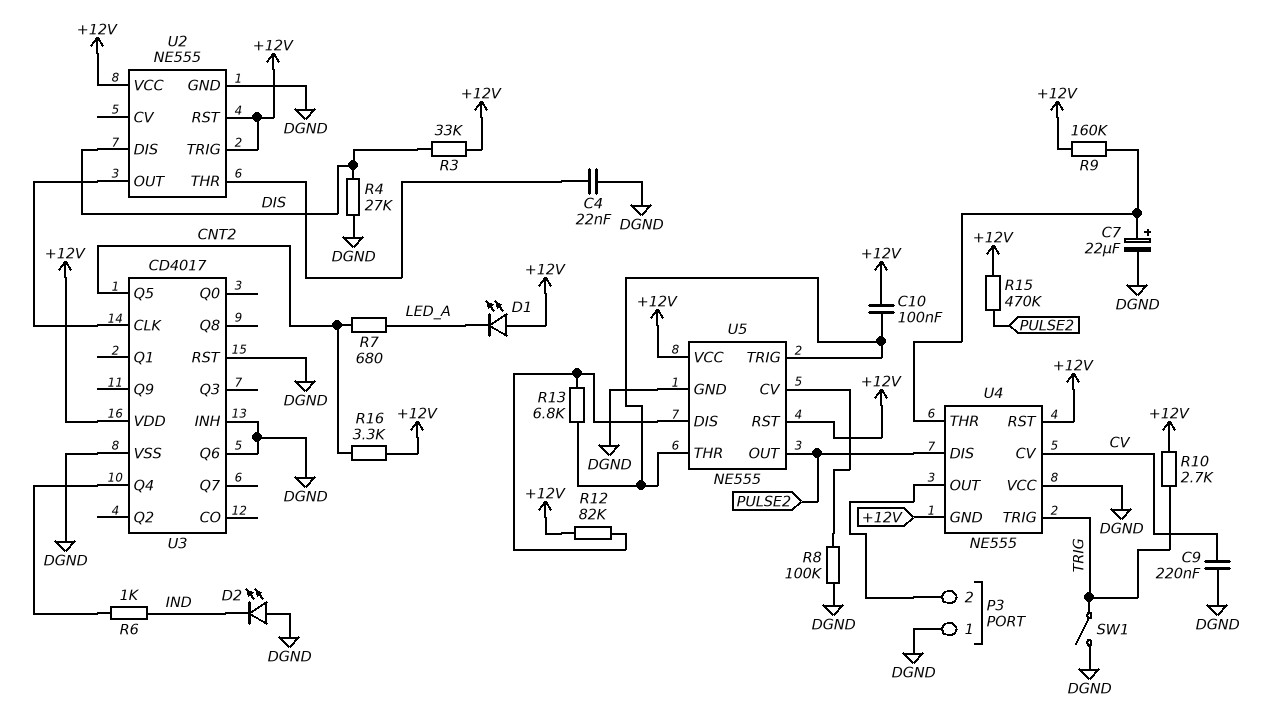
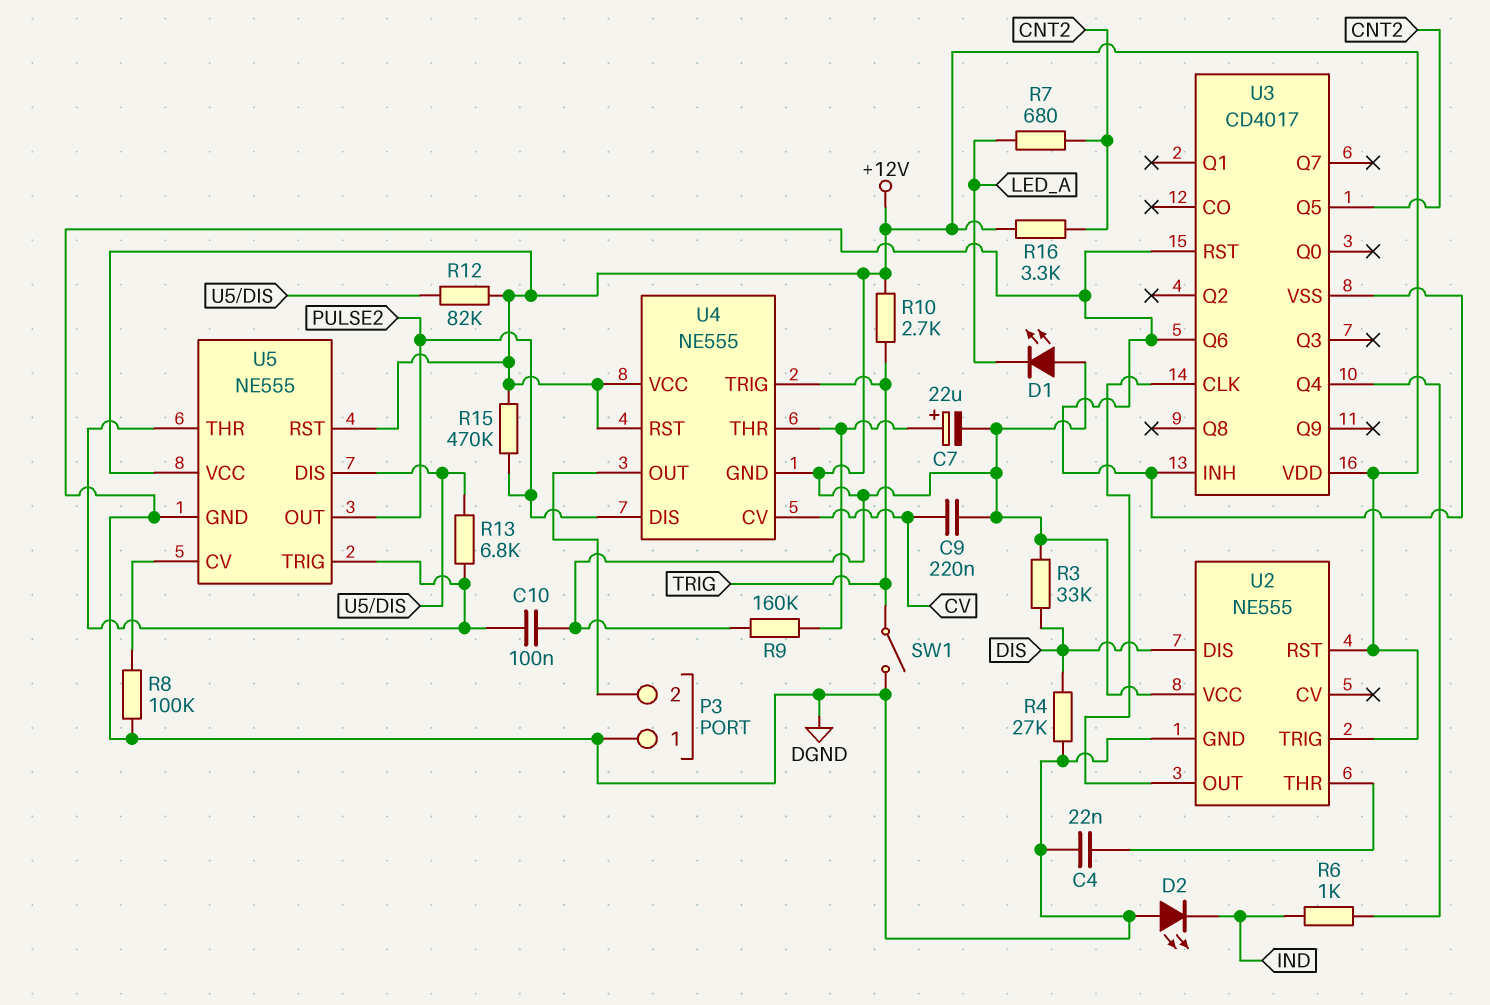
C7: 22uF (plus U4/THR, minus DGND) -> 22uF (plus U4/THR, minus +12V)
C9: 220nF (CV, DGND) -> 220nF (+12V, CV)
U4 pin VCC: DGND -> +12V

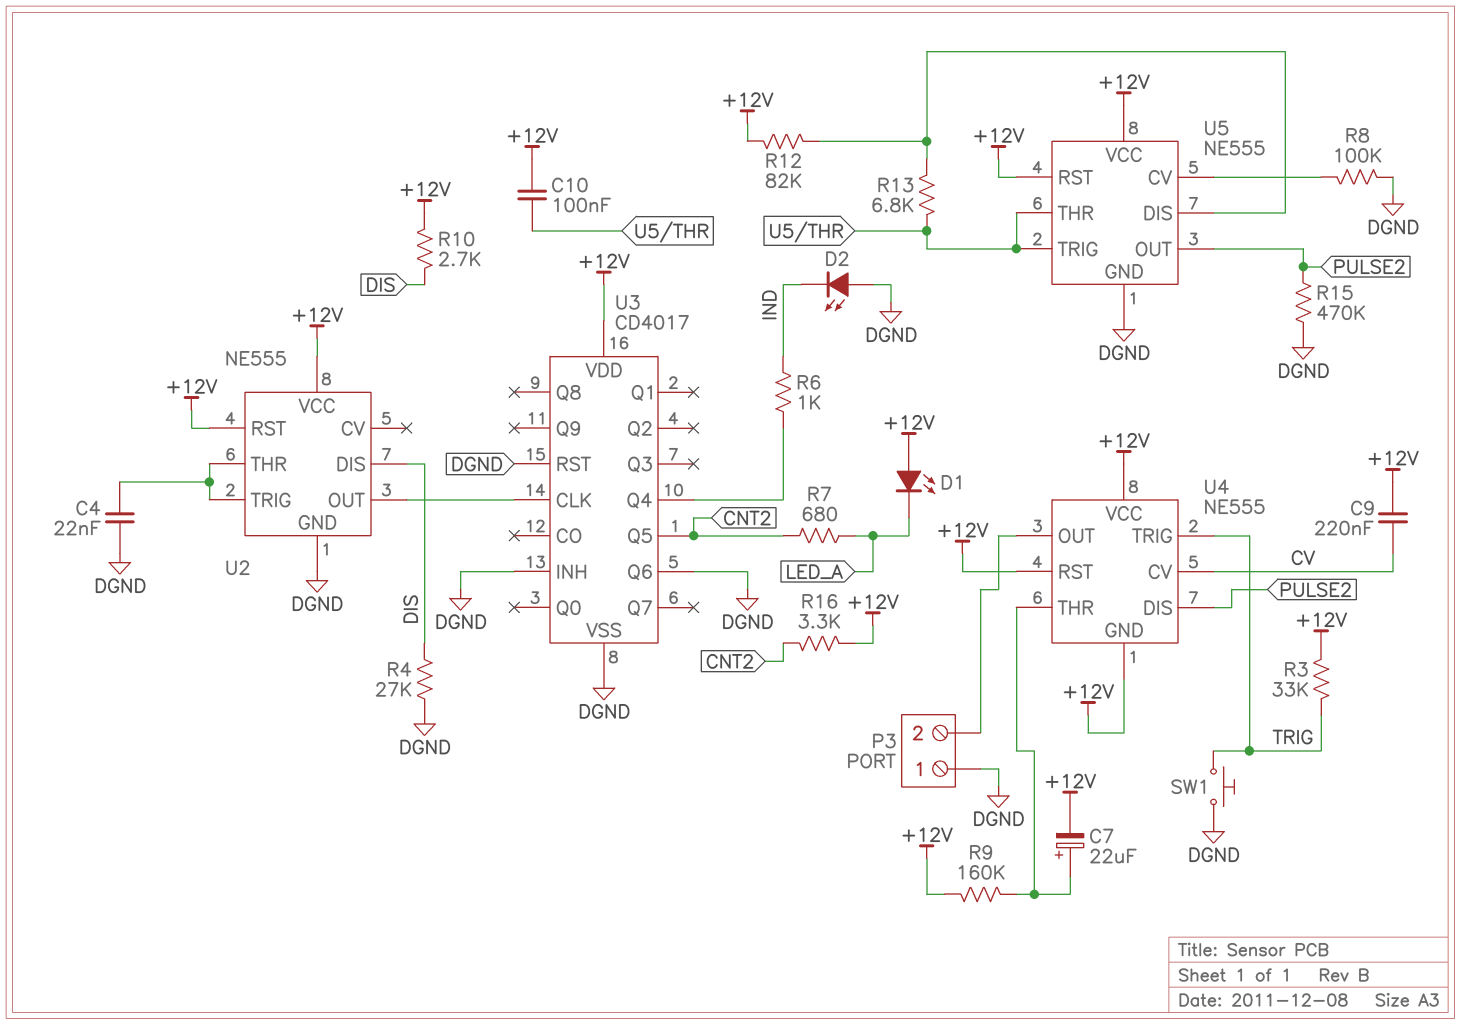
R3: 33k (+12V, DIS) -> 33k (+12V, TRIG)
R10: 2.7k (+12V, TRIG) -> 2.7k (+12V, DIS)
R15: 470k (+12V, PULSE2) -> 470k (DGND, PULSE2)
SW1: switch (DGND, TRIG) -> button (DGND, TRIG)
U2 pin TRIG: +12V -> U2/THR

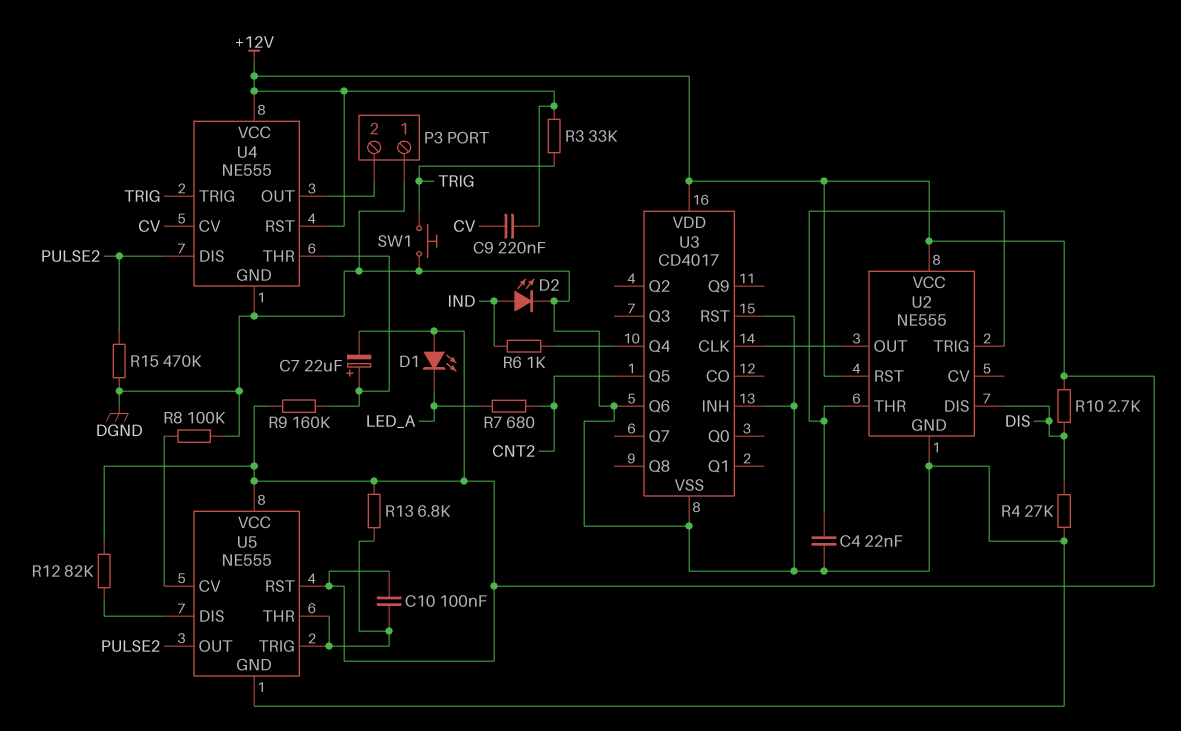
D2: LED (A DGND, K IND) -> LED (A IND, K DGND)
R13: 6.8k (U5/DIS, U5/THR) -> 6.8k (+12V, U5/THR)
R16: 3.3k (+12V, CNT2) -> none
U4 pin GND: +12V -> DGND

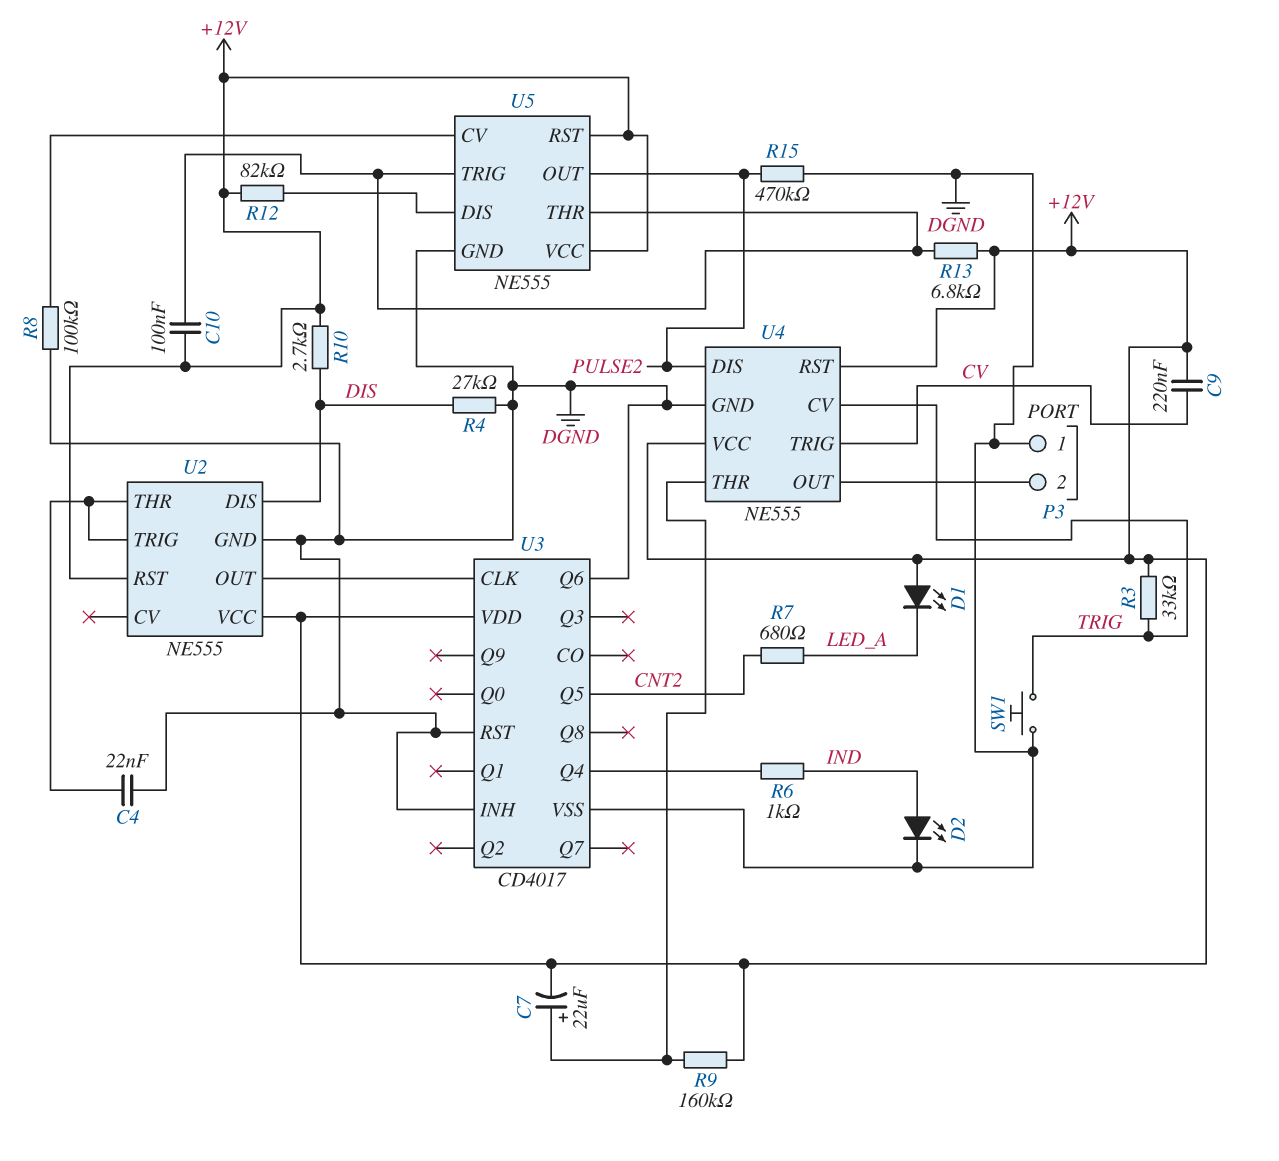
U4 pin CV: CV -> TRIG
U4 pin TRIG: TRIG -> CV

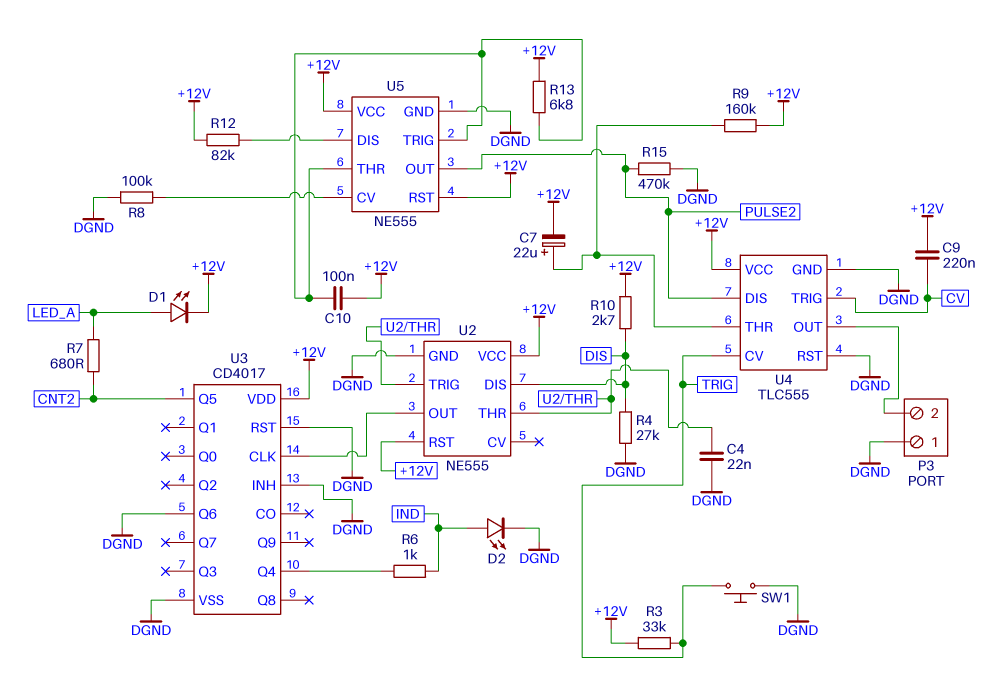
D1: LED (A +12V, K LED_A) -> LED (A LED_A, K +12V)
U4: NE555 -> TLC555
U4 pin RST: +12V -> DGND

